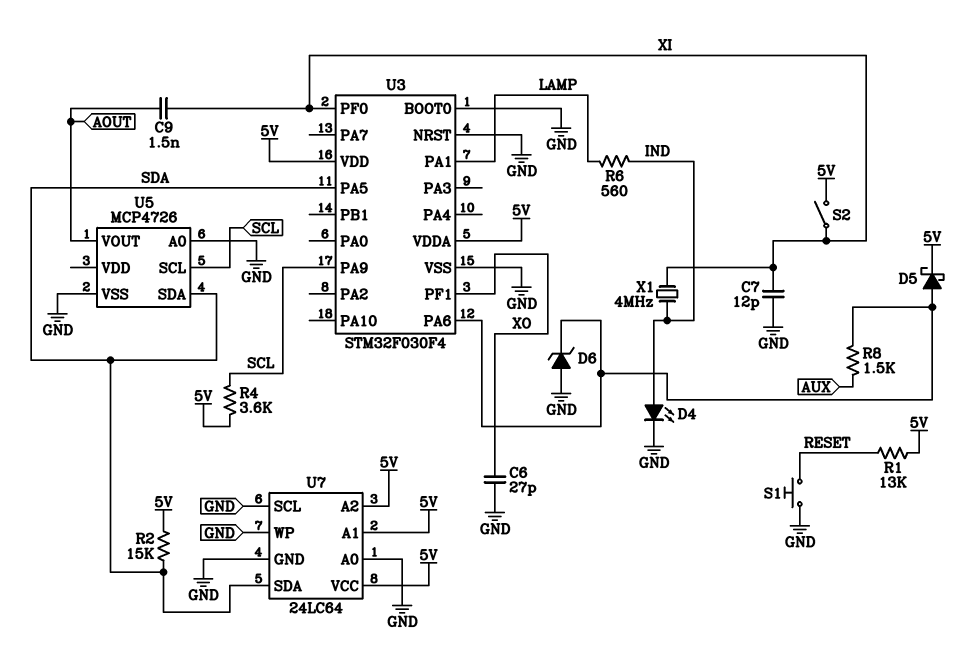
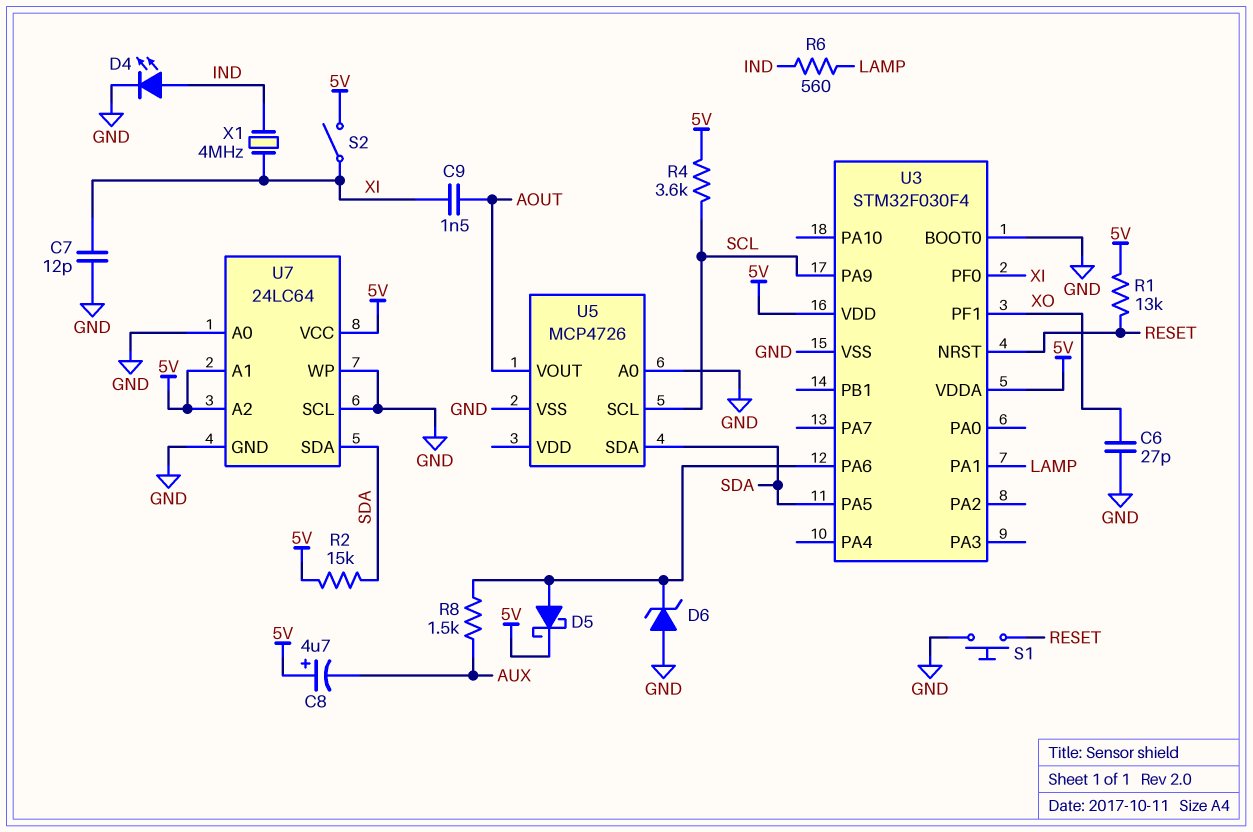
C8: none -> 4.7uF (plus 5V, minus AUX)
U3 pin NRST: GND -> RESET

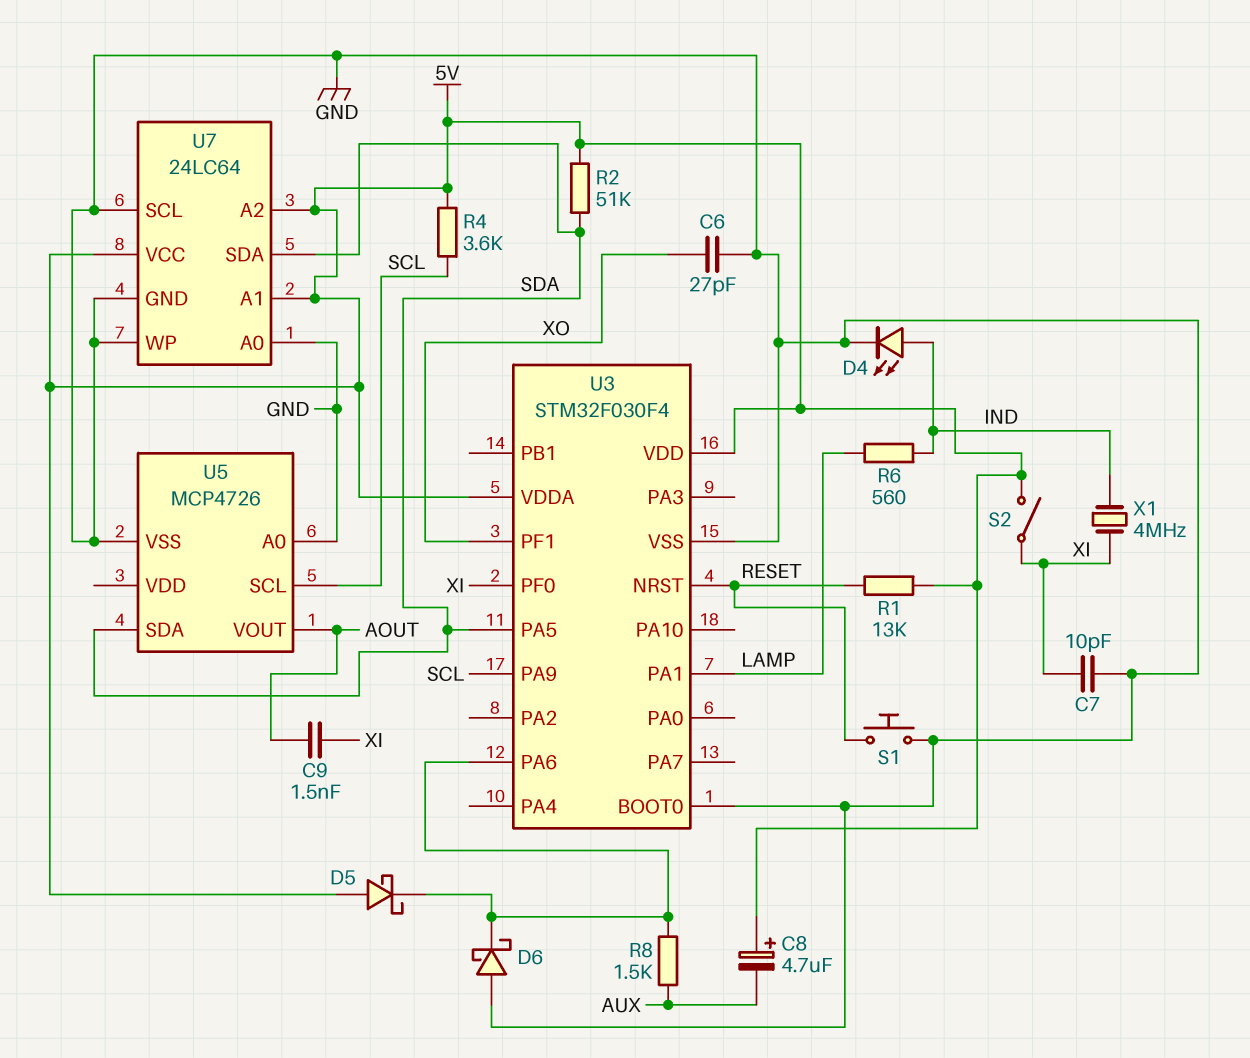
C7: 12pF (GND, XI) -> 10pF (GND, XI)
D5: schottky (A U3/PA6, K 5V) -> schottky (A 5V, K U3/PA6)
D6: zener (A GND, K U3/PA6) -> schottky (A GND, K U3/PA6)
R2: 15k (5V, SDA) -> 51k (5V, SDA)

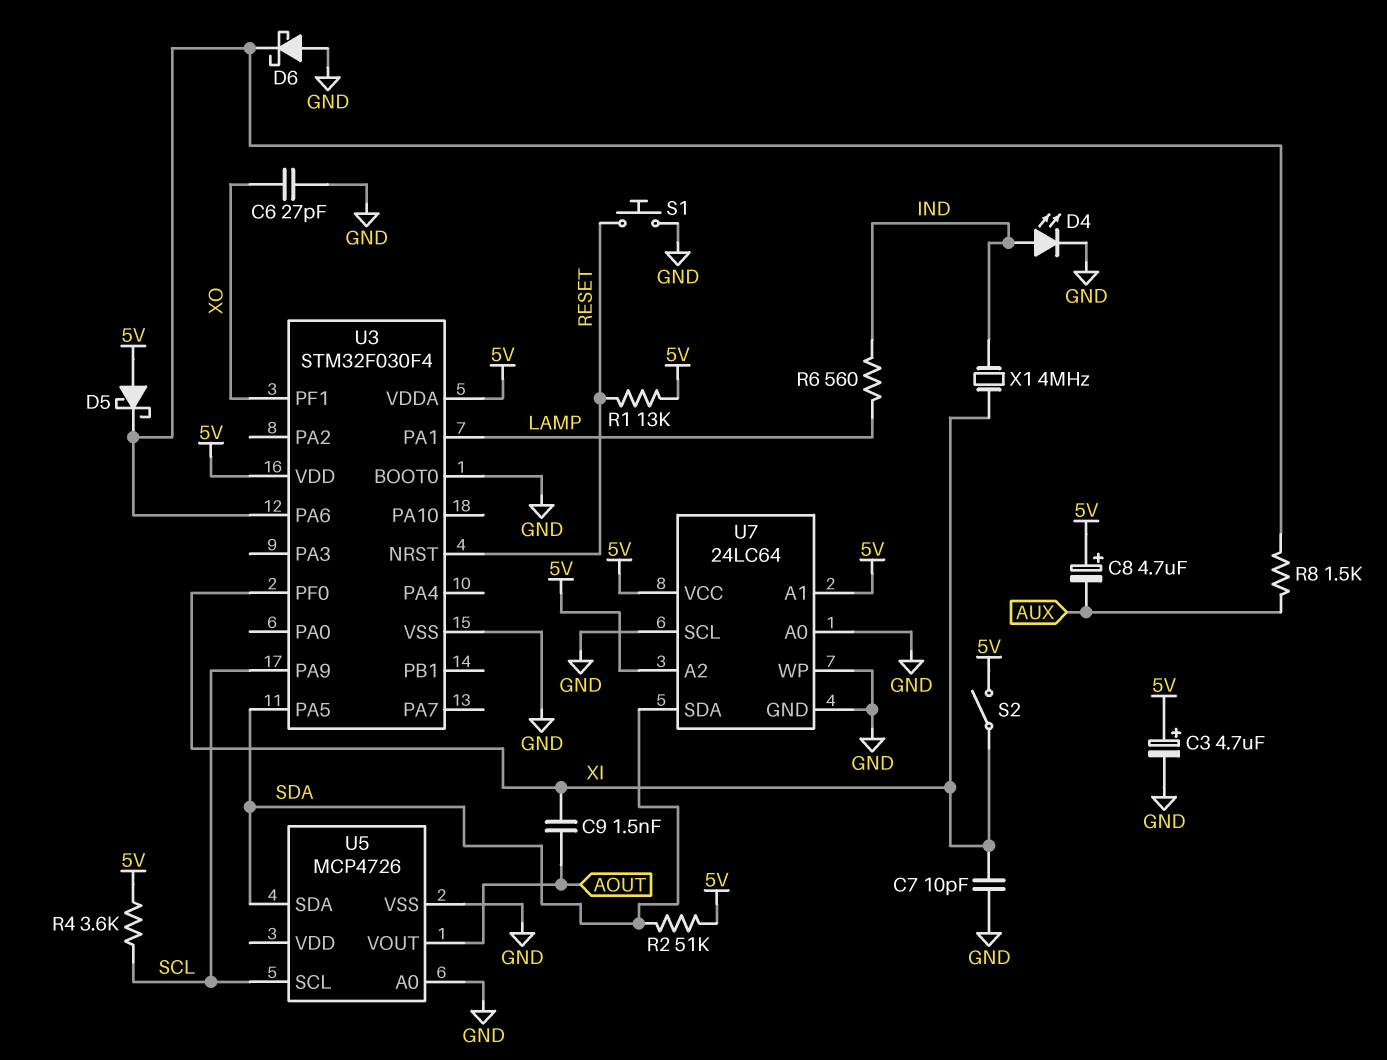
C3: none -> 4.7uF (plus 5V, minus GND)

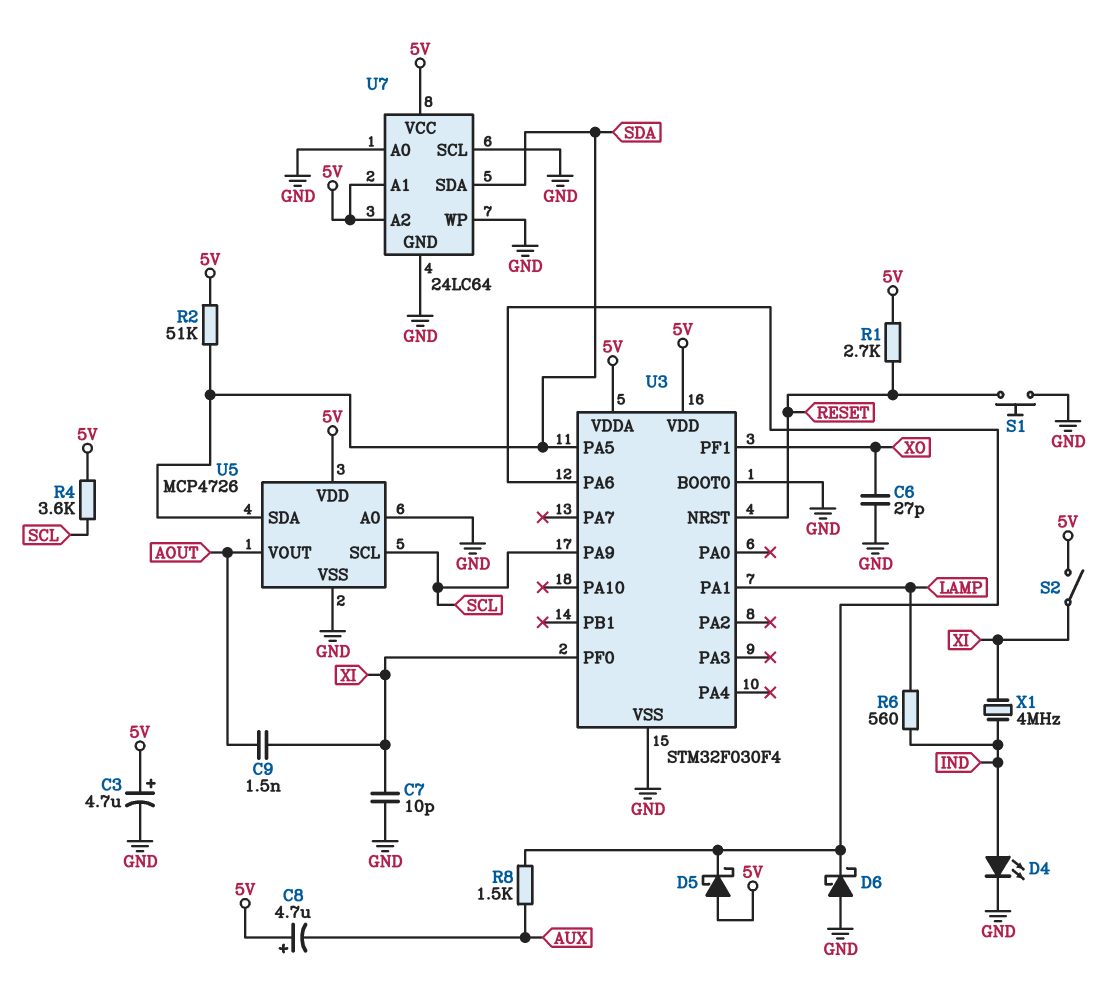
R1: 13k (5V, RESET) -> 2.7k (5V, RESET)
U5 pin VDD: none -> 5V

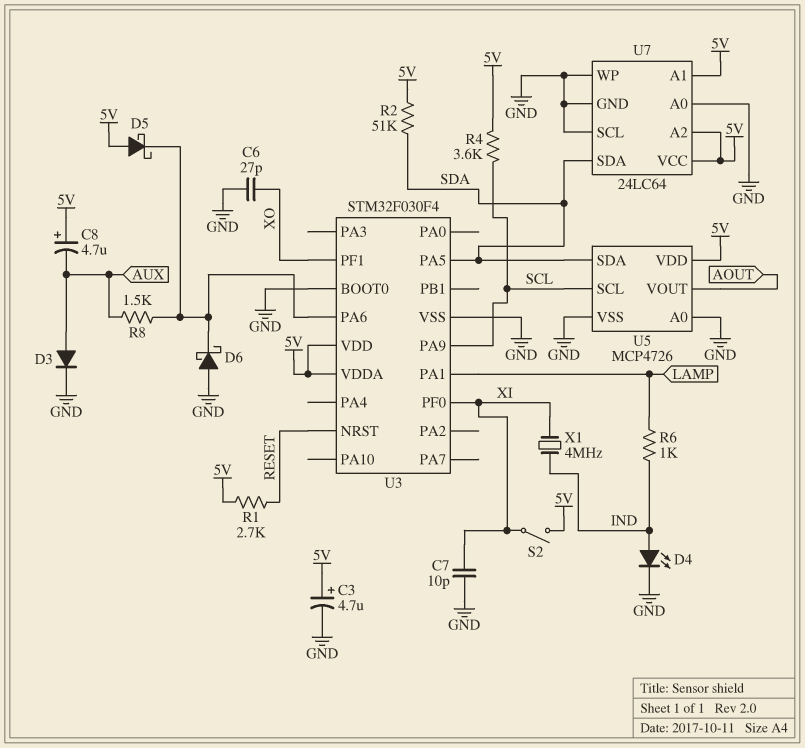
C9: 1.5nF (AOUT, XI) -> none
D3: none -> diode (A AUX, K GND)
R6: 560 (IND, LAMP) -> 1k (IND, LAMP)
S1: button (GND, RESET) -> none

